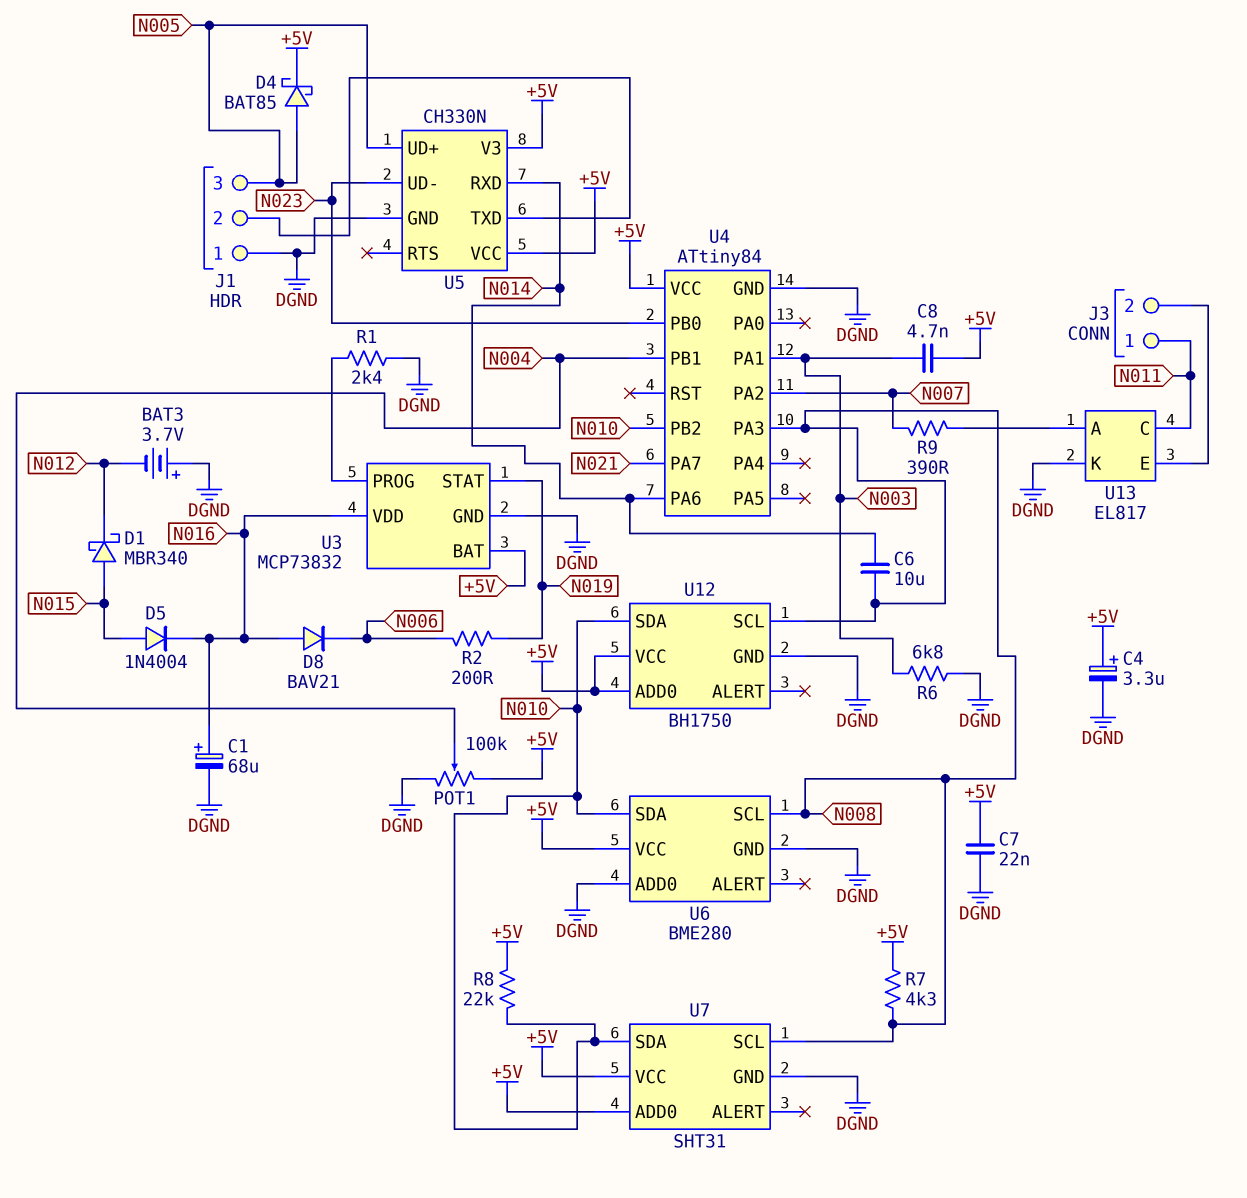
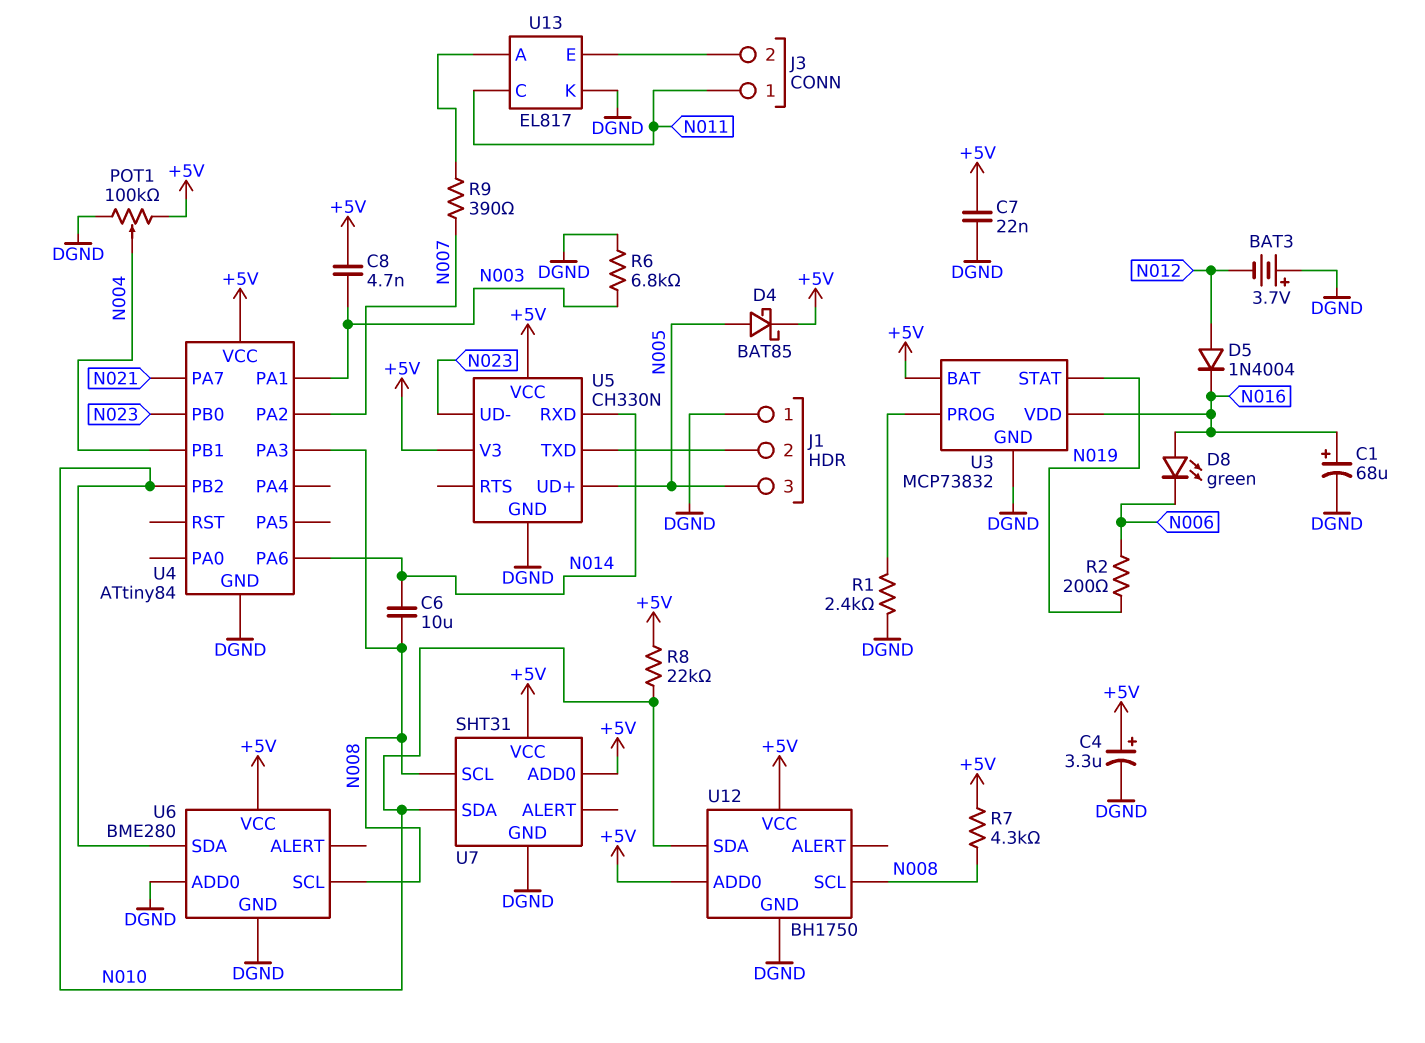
D1: schottky MBR340 (A N015, K N012) -> none
D5: diode 1N4004 (A N015, K N016) -> diode 1N4004 (A N012, K N016)
D8: diode BAV21 (A N016, K N006) -> LED green (A N016, K N006)

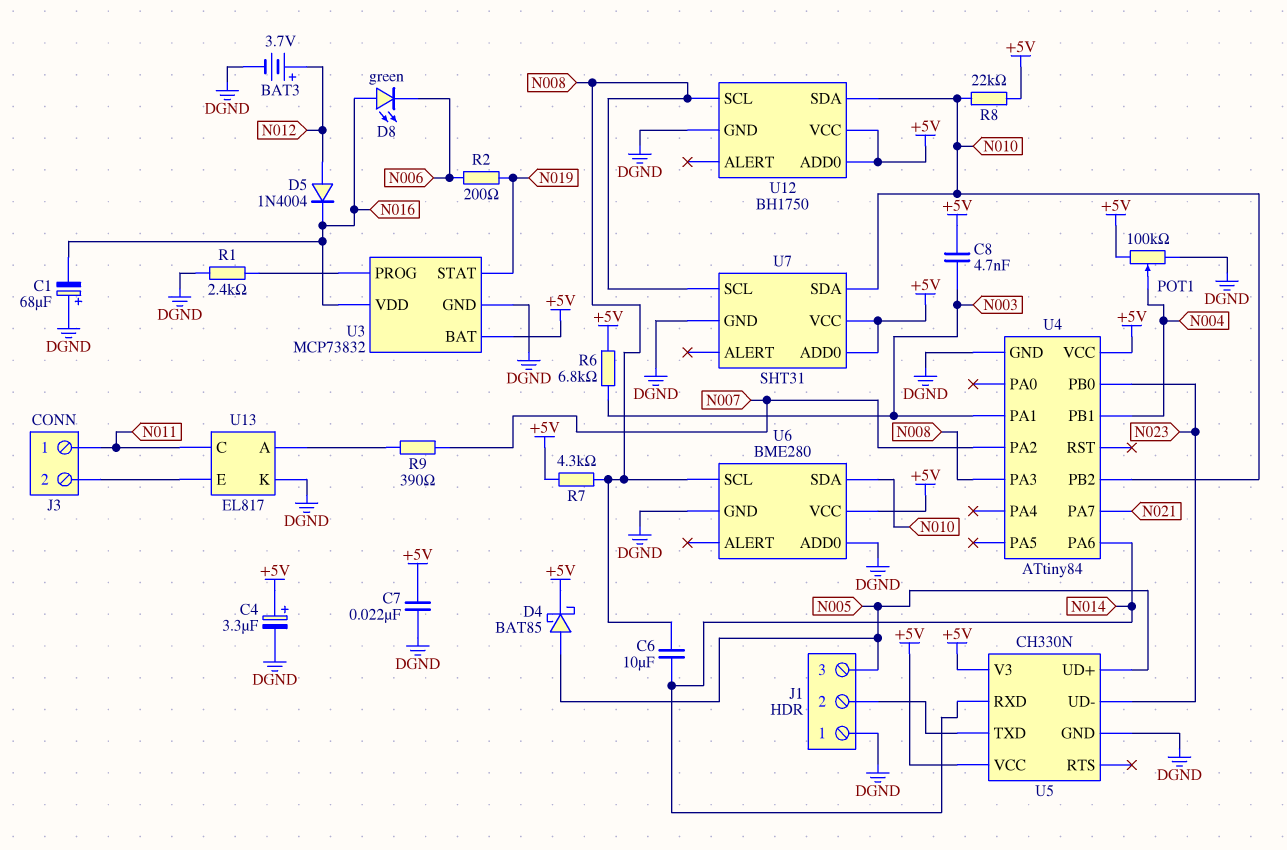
BAT3: 3.7V (plus DGND, minus N012) -> 3.7V (plus N012, minus DGND)
C1: 68uF (plus N016, minus DGND) -> 68uF (plus DGND, minus N016)
R6: 6.8k (DGND, N003) -> 6.8k (+5V, N003)

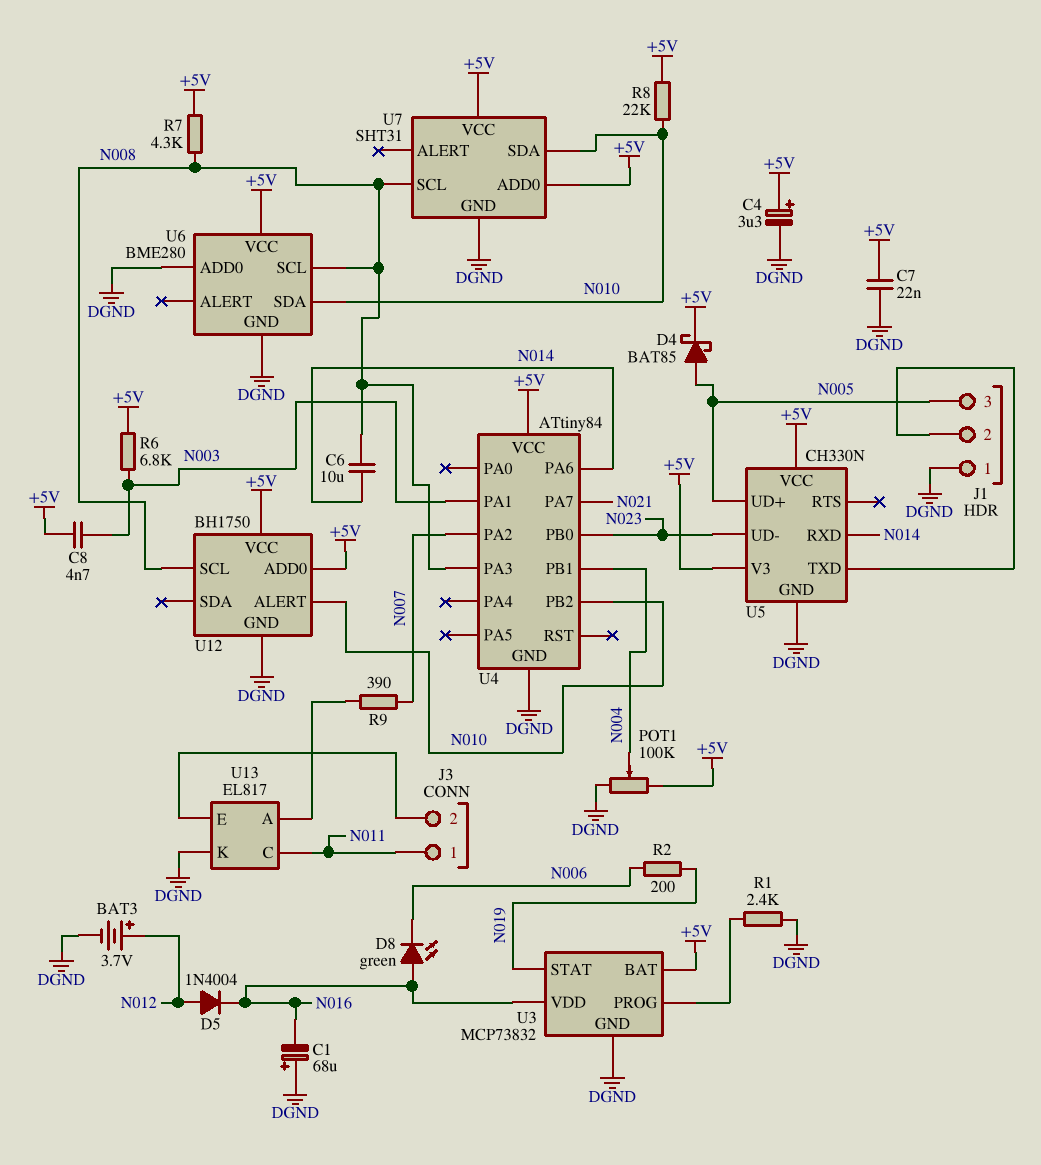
U12 pin ALERT: none -> N010
U12 pin SDA: N010 -> none

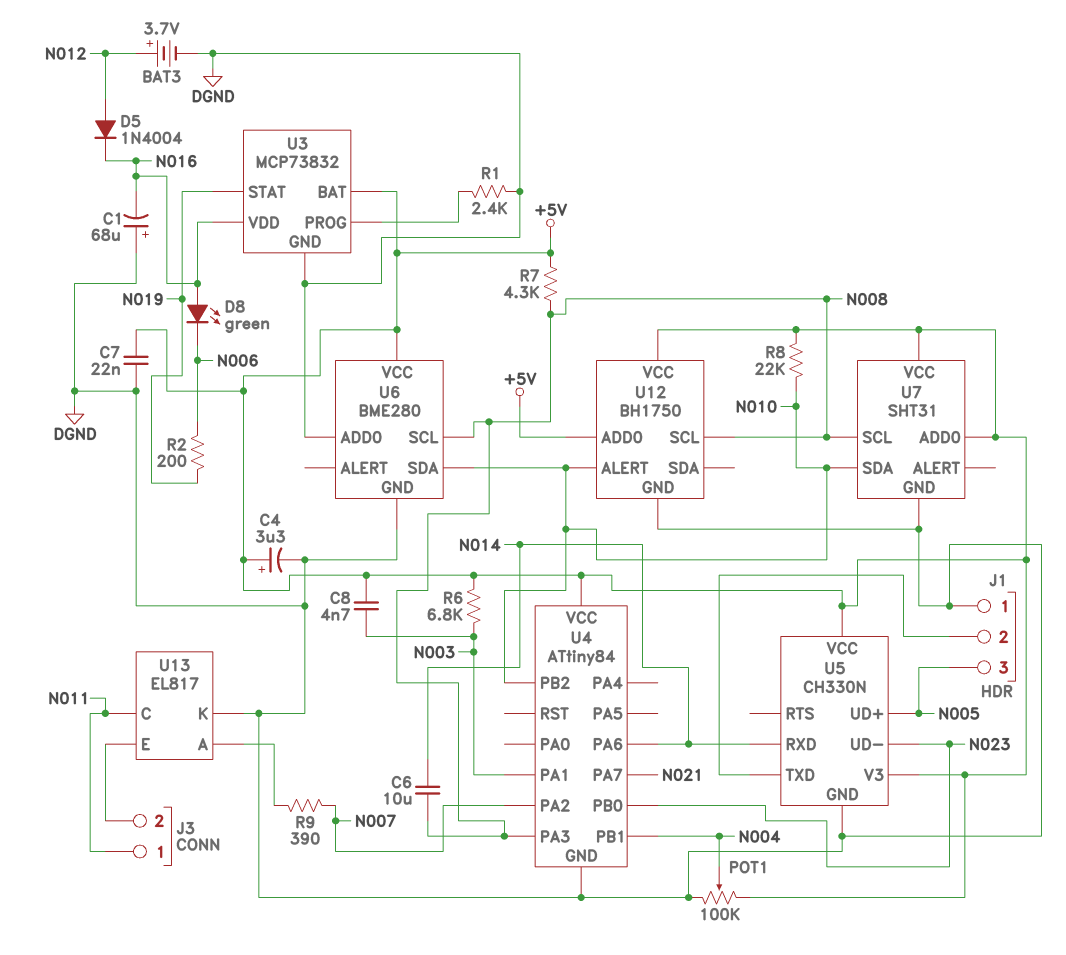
D4: schottky BAT85 (A N005, K +5V) -> none

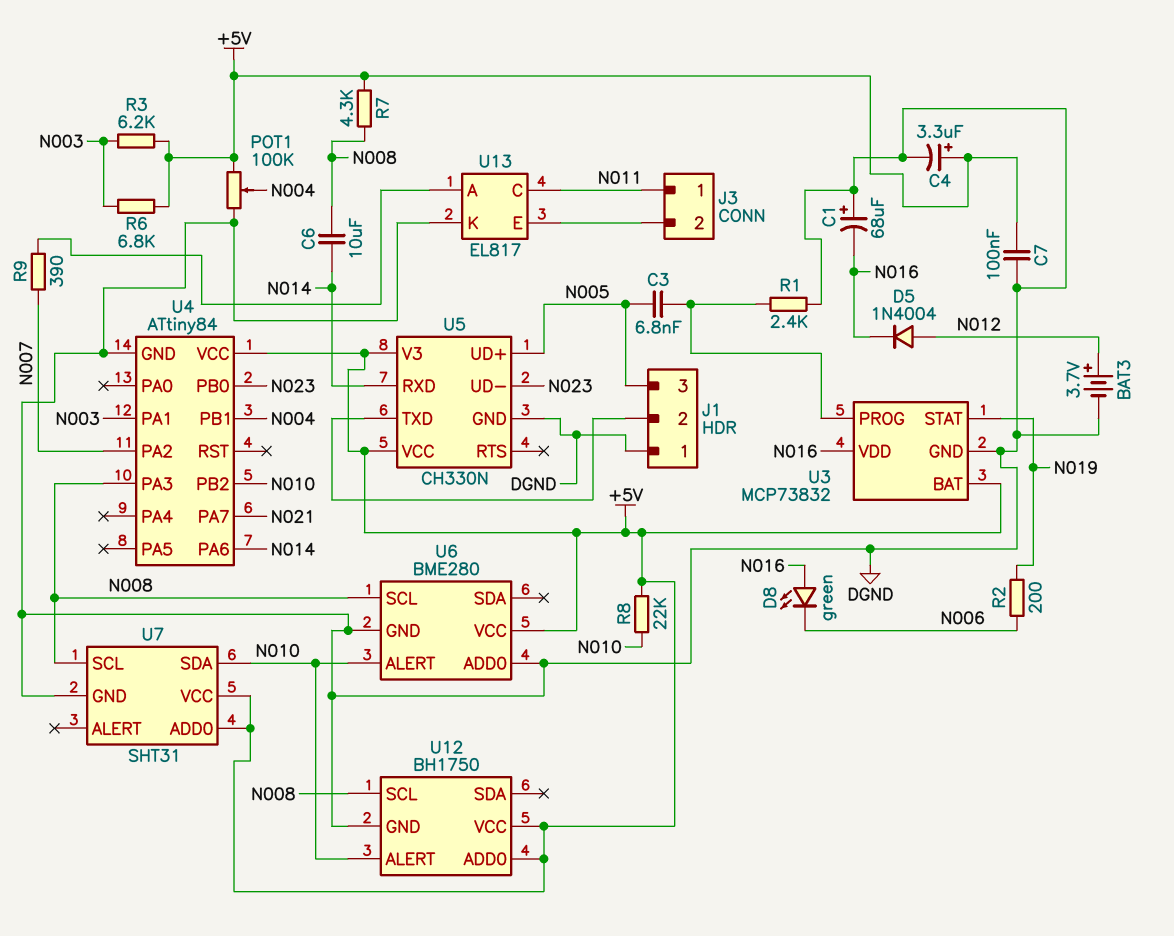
C3: none -> 6.8nF (N005, U3/PROG)
C7: 22nF (+5V, DGND) -> 100nF (+5V, DGND)
C8: 4.7nF (+5V, N003) -> none
R3: none -> 6.2k (+5V, N003)
U6 pin ALERT: none -> N010
U6 pin SDA: N010 -> none

